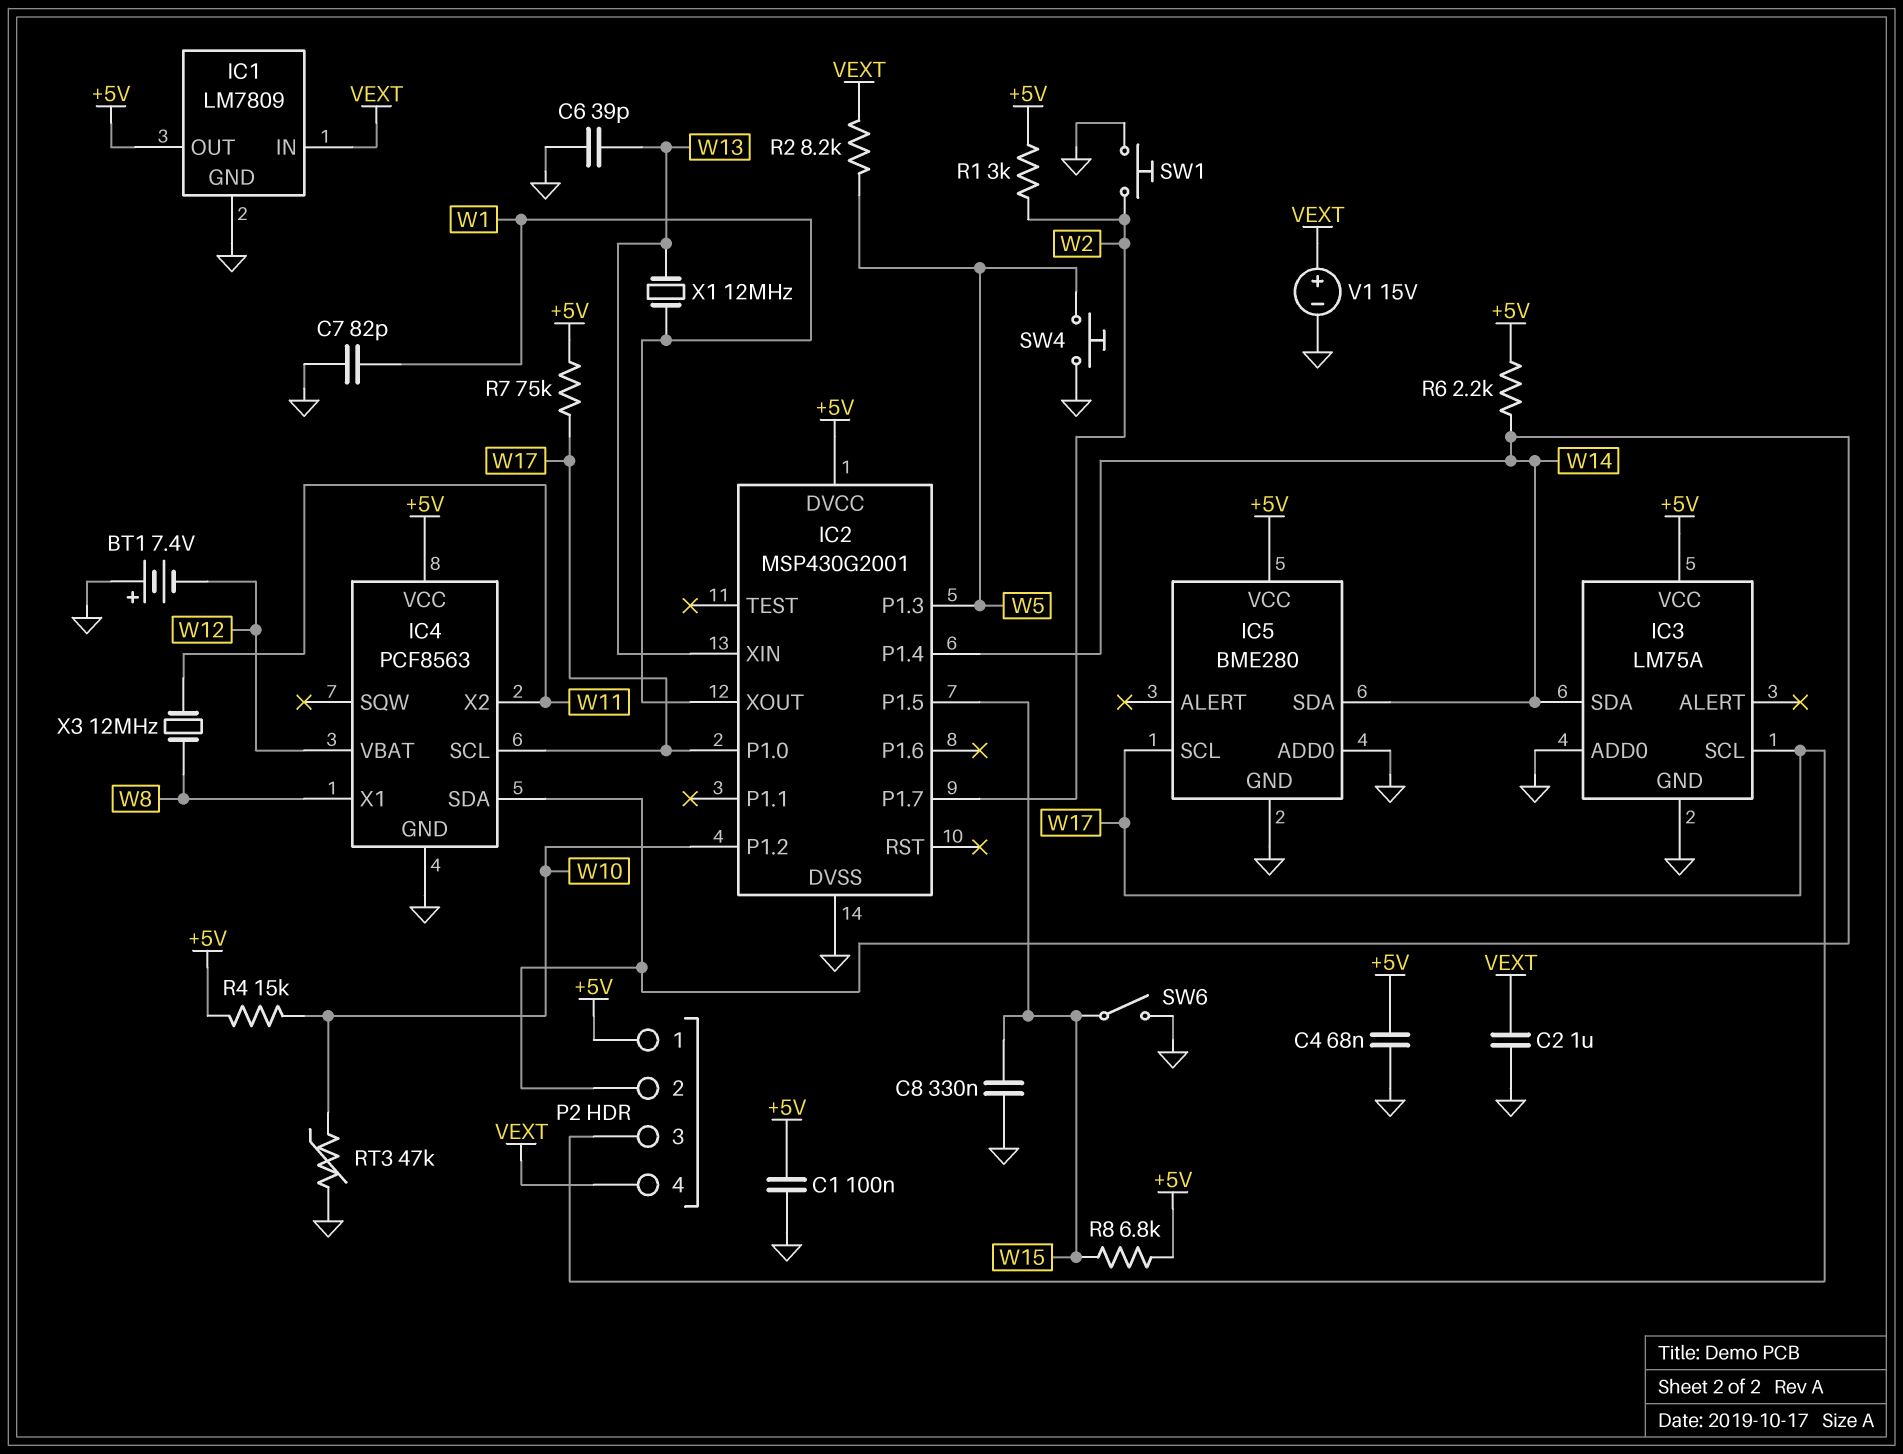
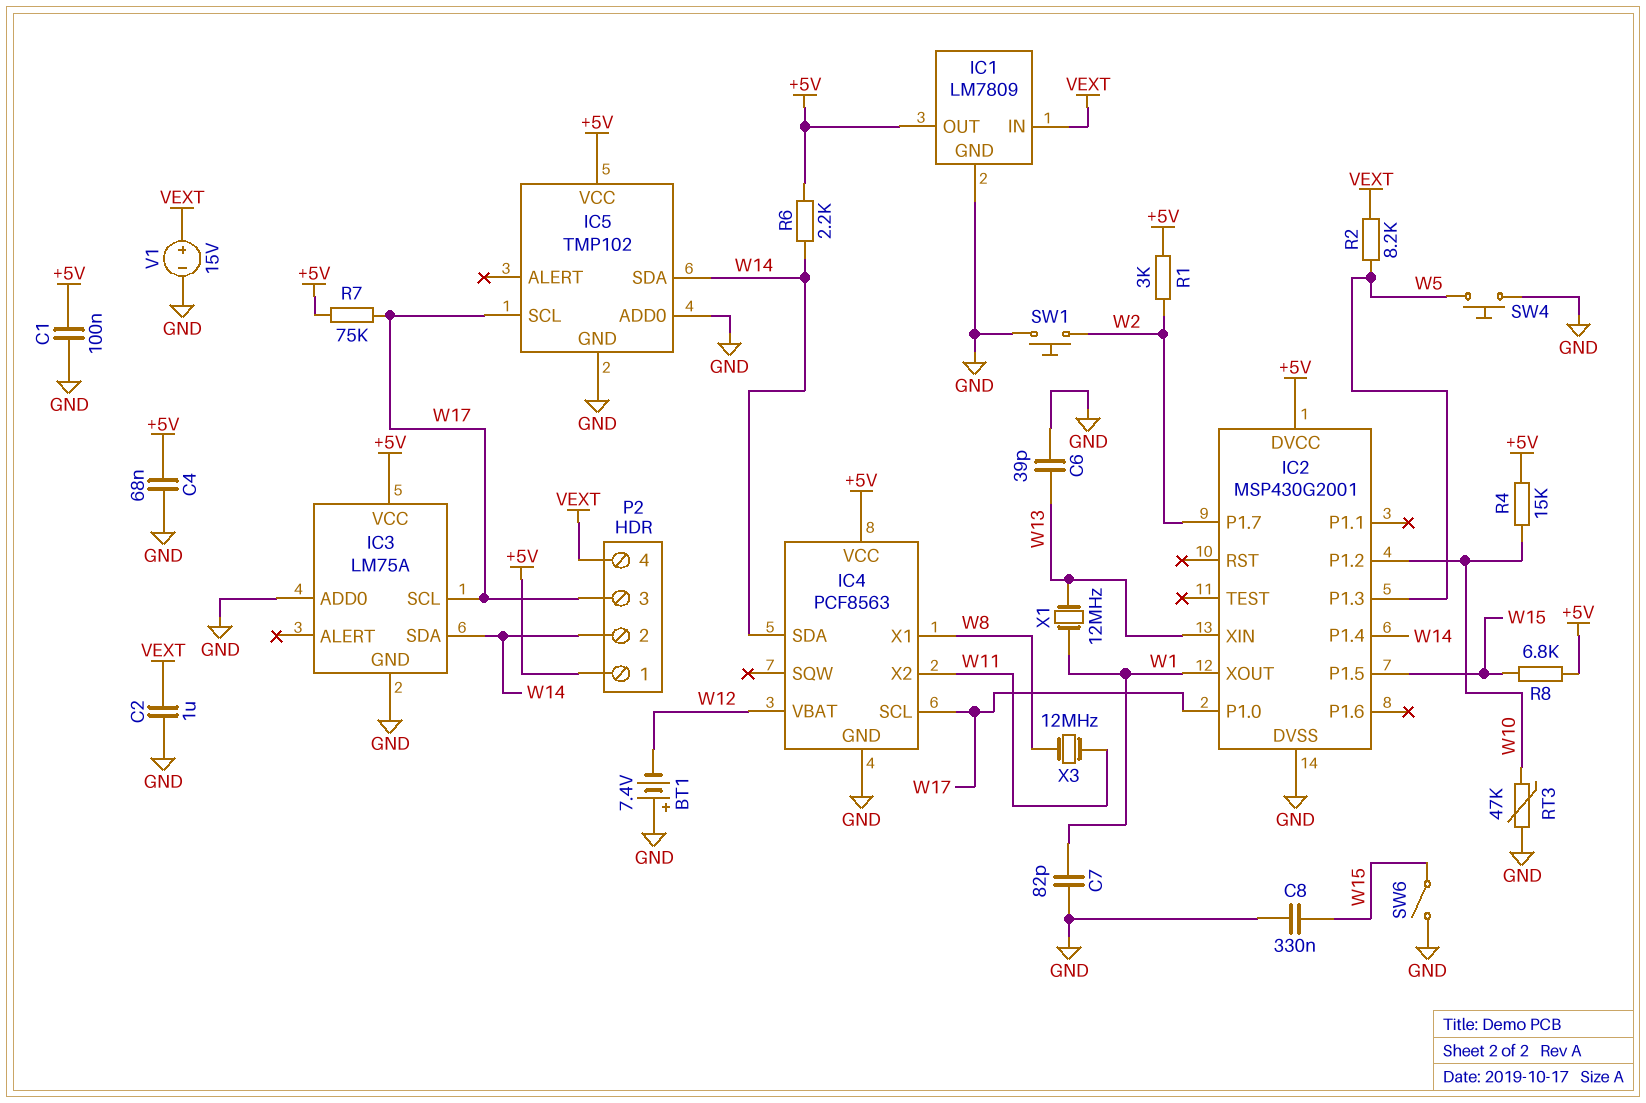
IC5: BME280 -> TMP102

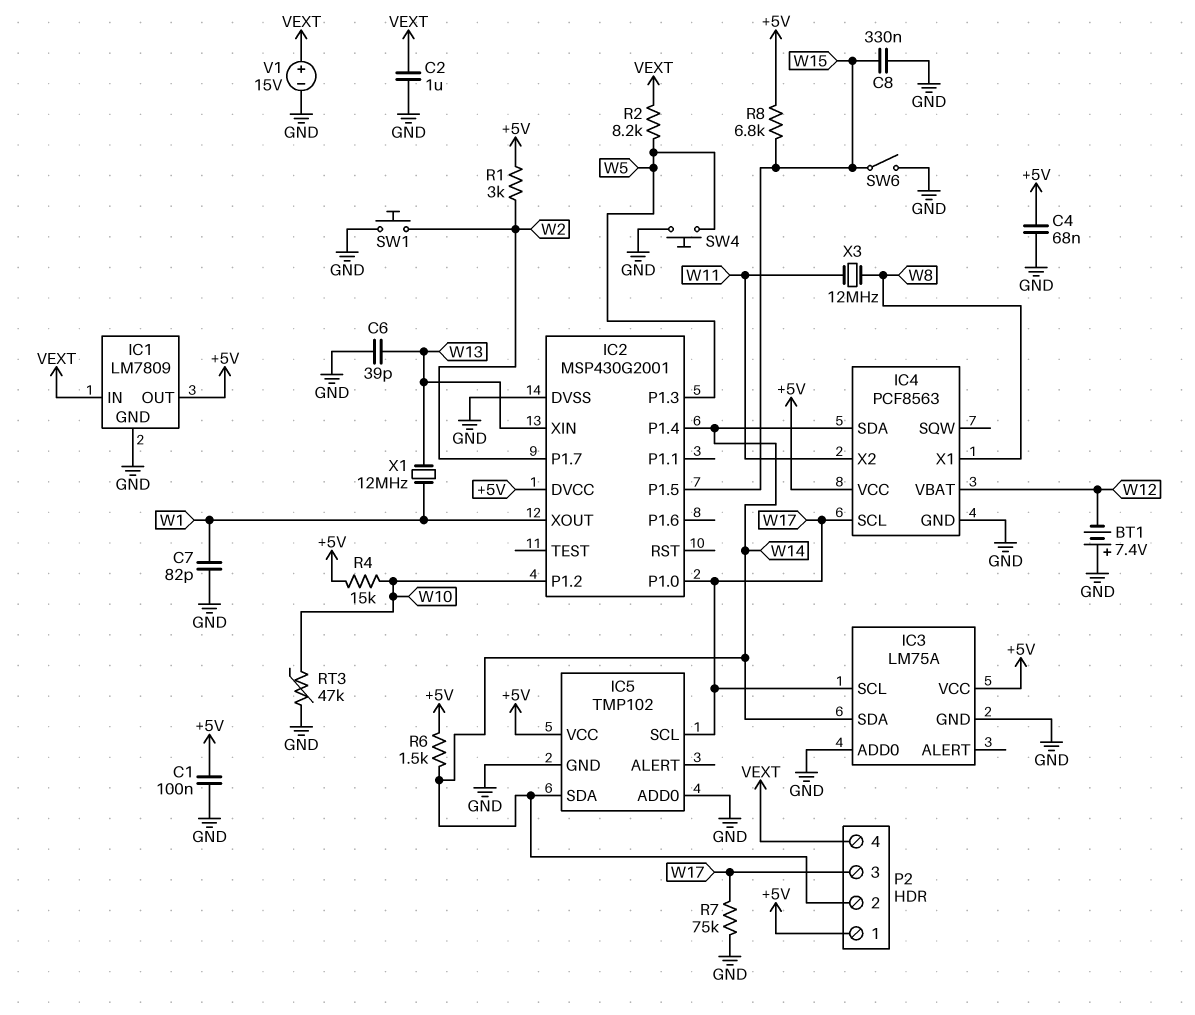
R6: 2.2k (+5V, W14) -> 1.5k (+5V, W14)
R7: 75k (+5V, W17) -> 75k (GND, W17)

